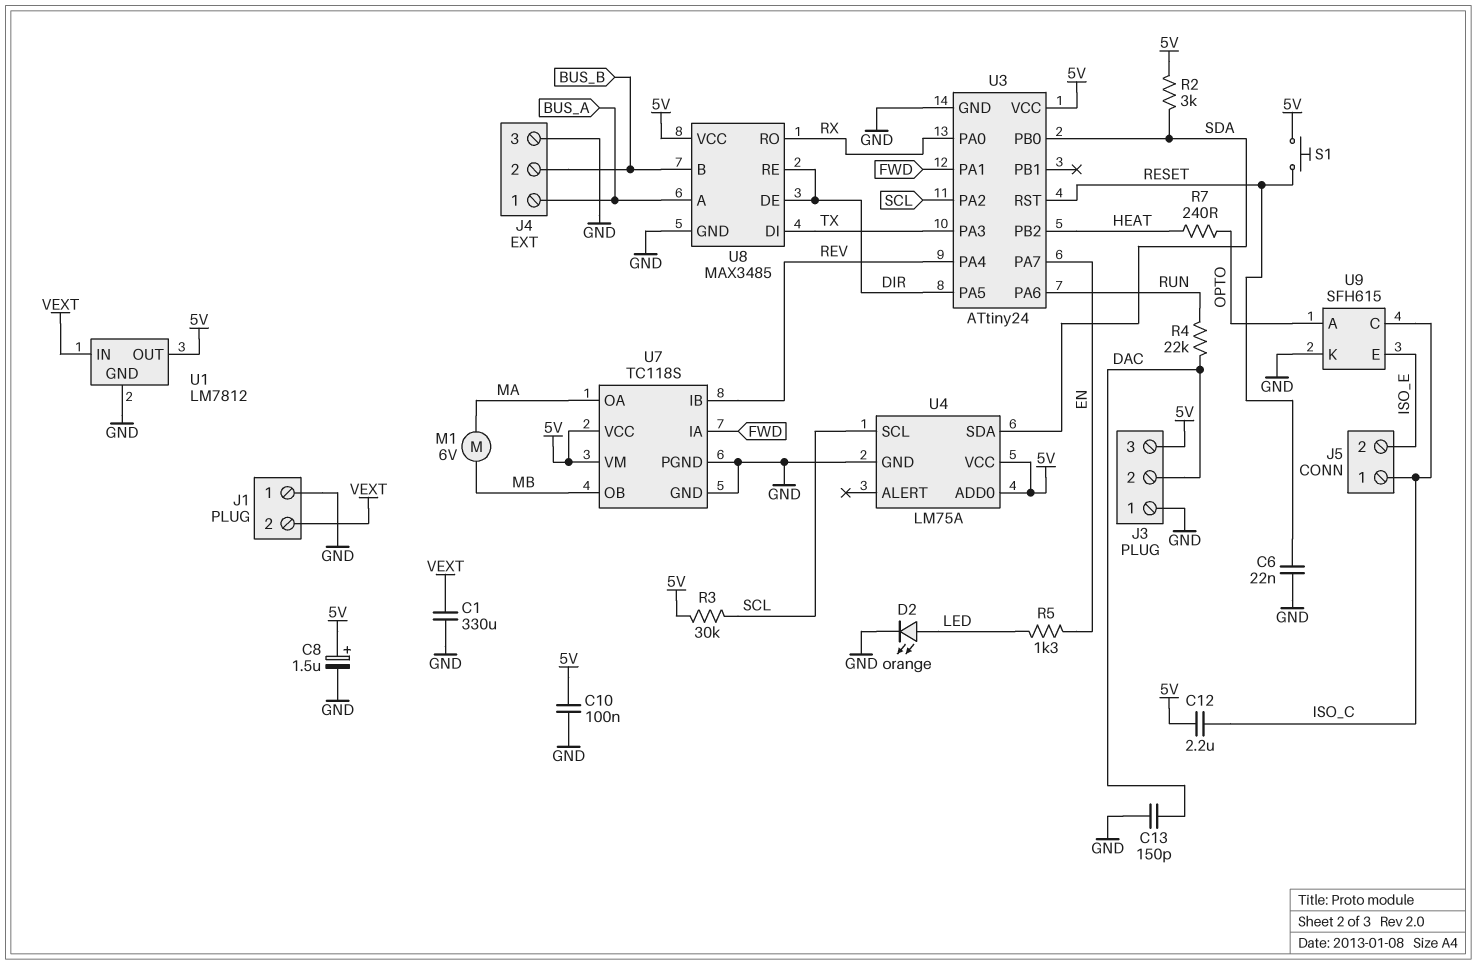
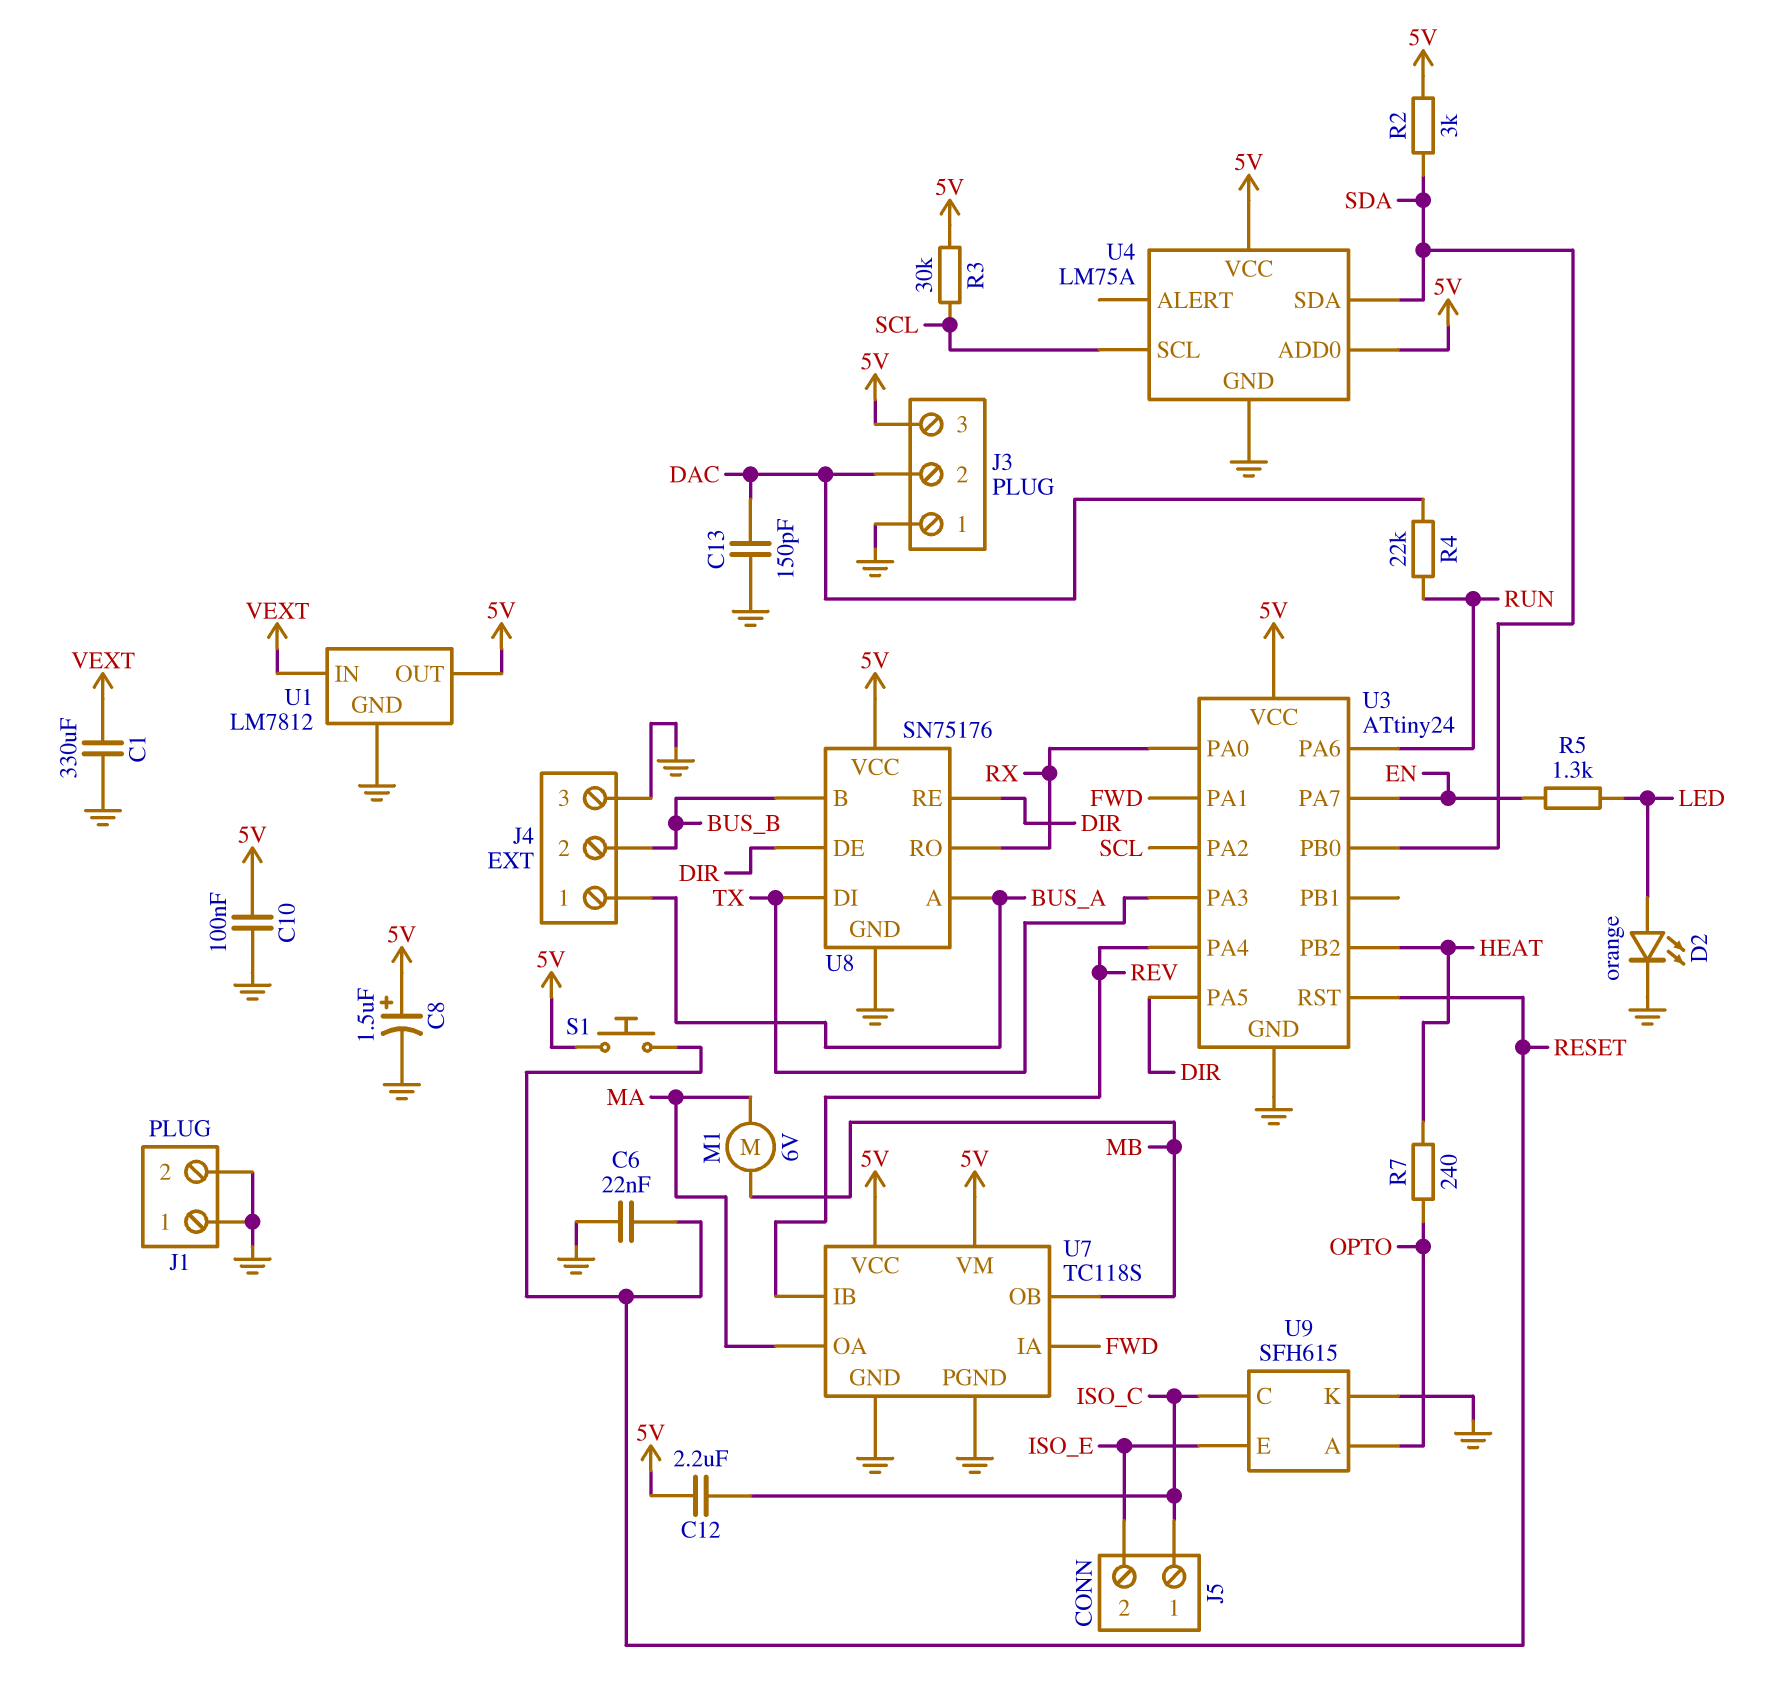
J1 pin 2: VEXT -> GND
U8: MAX3485 -> SN75176

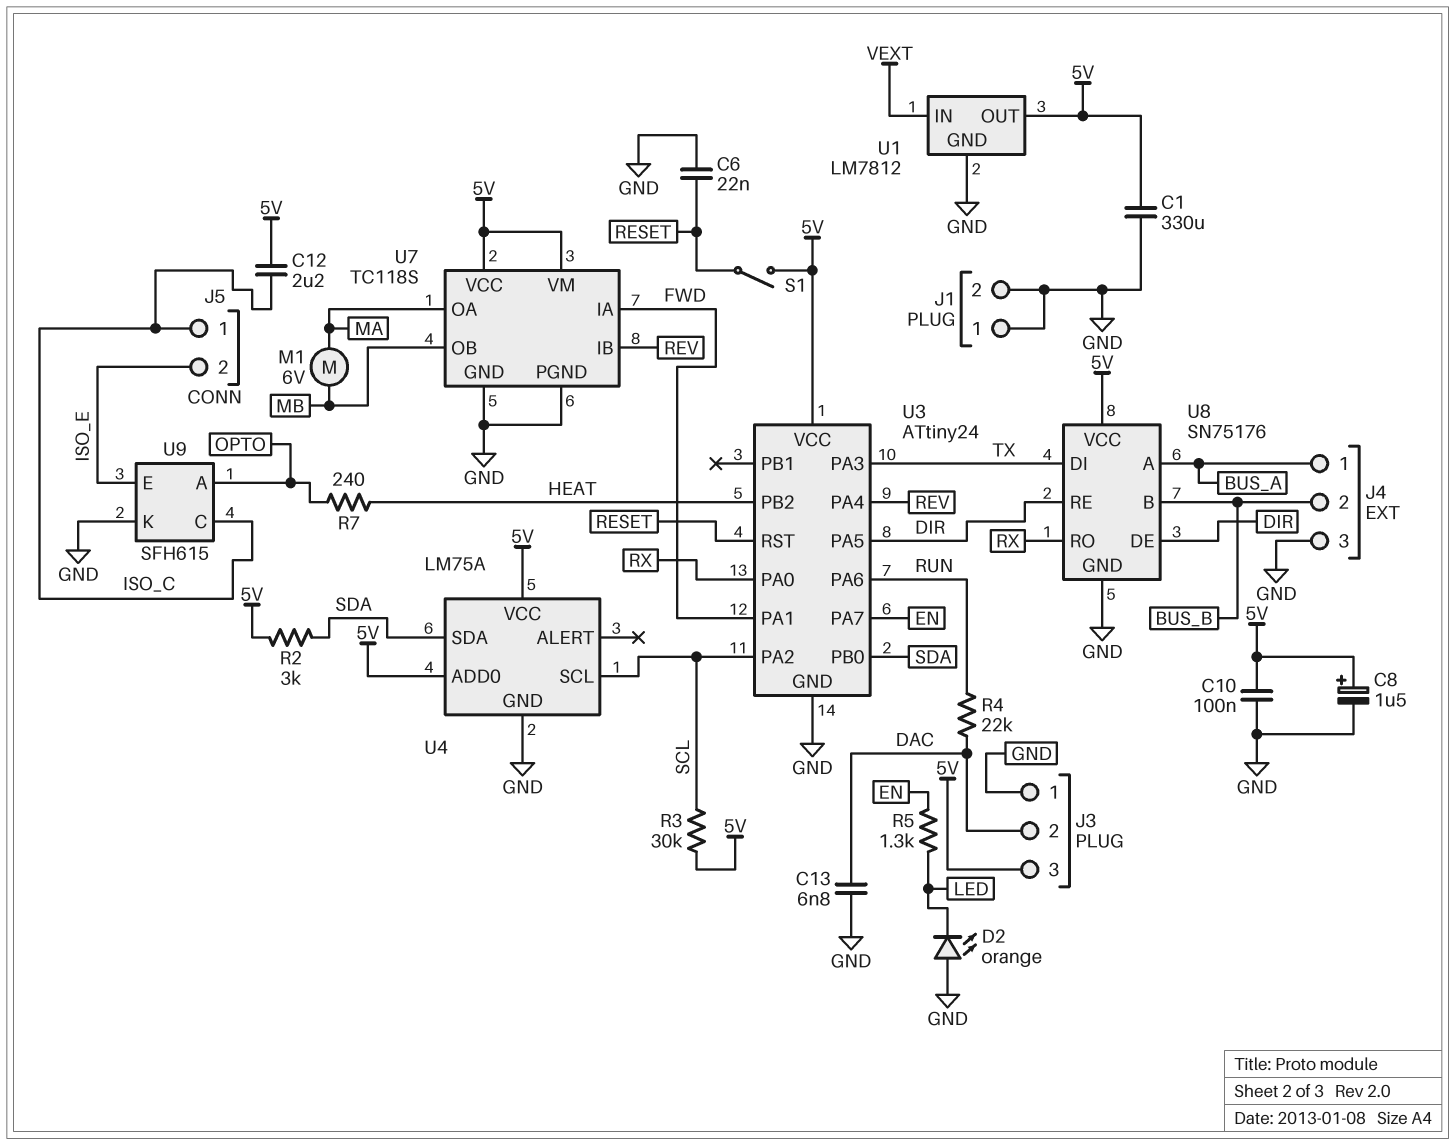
C1: 330uF (GND, VEXT) -> 330uF (5V, GND)
C13: 150pF (DAC, GND) -> 6.8nF (DAC, GND)
D2: LED orange (A LED, K GND) -> LED orange (A GND, K LED)
S1: button (5V, RESET) -> switch (5V, RESET)

